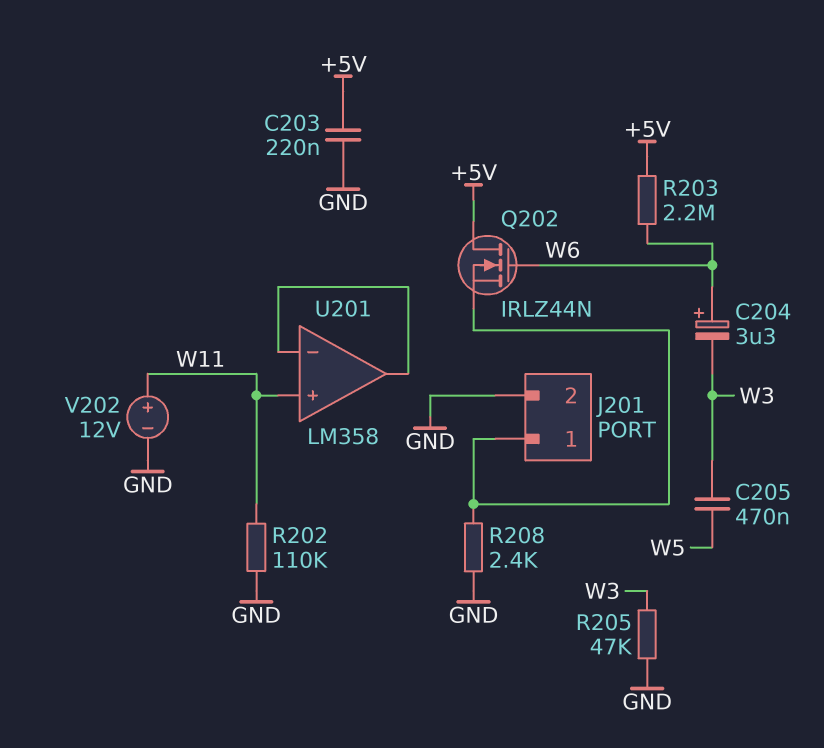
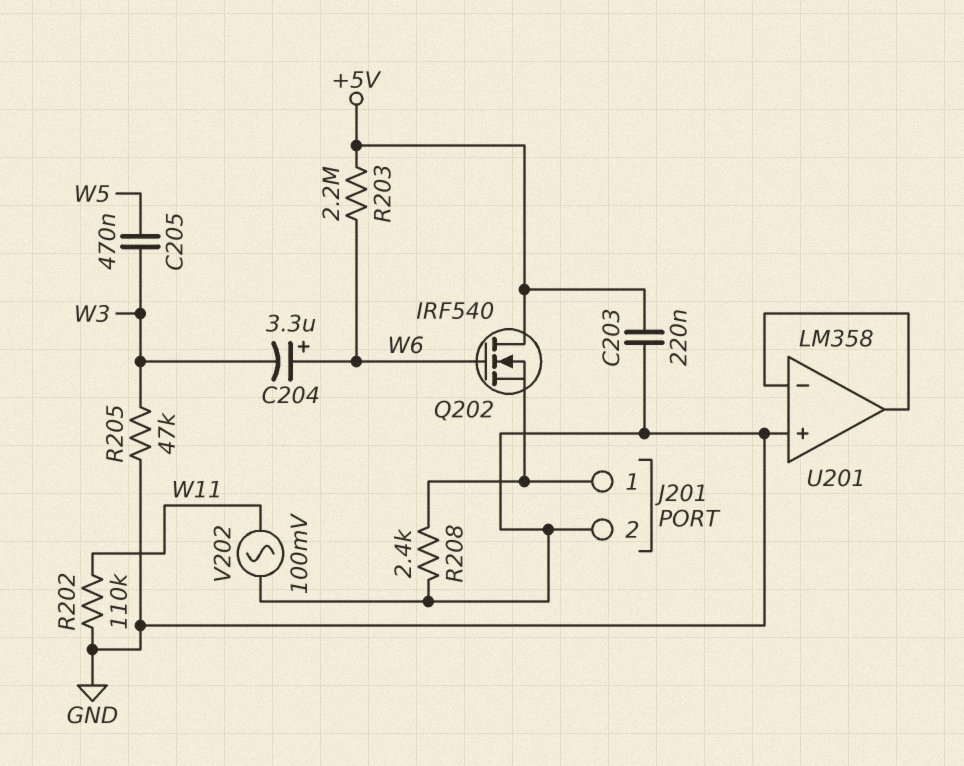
Q202: NMOS IRLZ44N (G W6, D +5V, S J201/1) -> NMOS IRF540 (G W6, D +5V, S J201/1)
U201 pin in+: W11 -> GND
V202: 12V (plus W11, minus GND) -> AC 100mV (GND, W11)

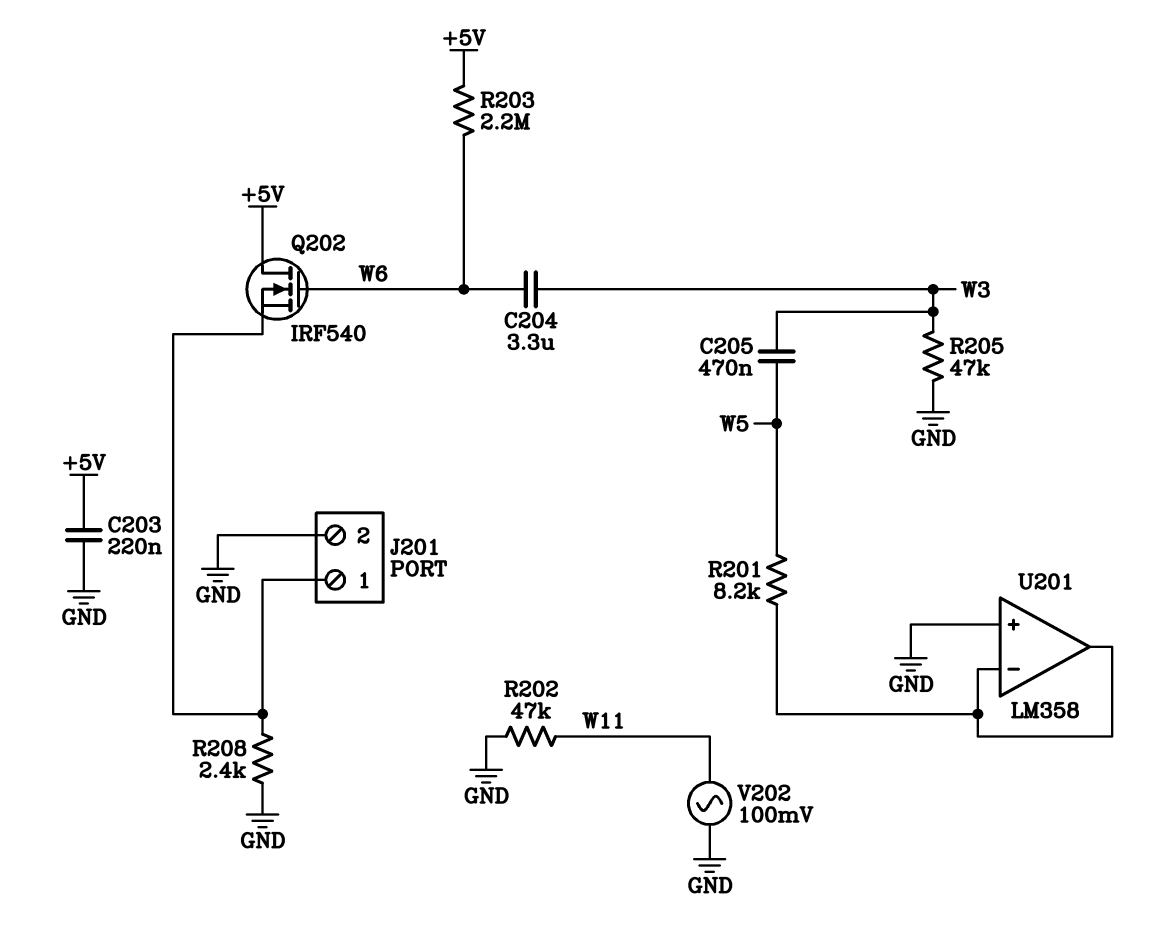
C204: 3.3uF (plus W6, minus W3) -> 3.3uF (W3, W6)
R201: none -> 8.2k (U201/in-, W5)
R202: 110k (GND, W11) -> 47k (GND, W11)

